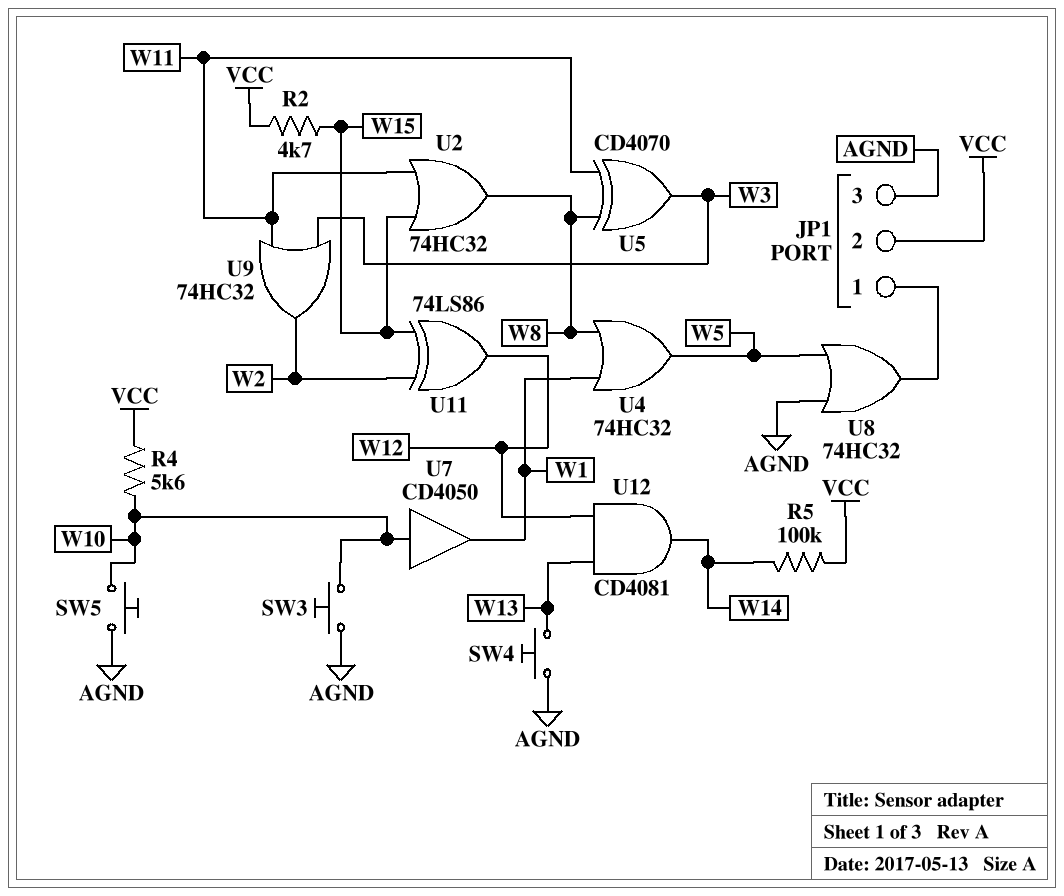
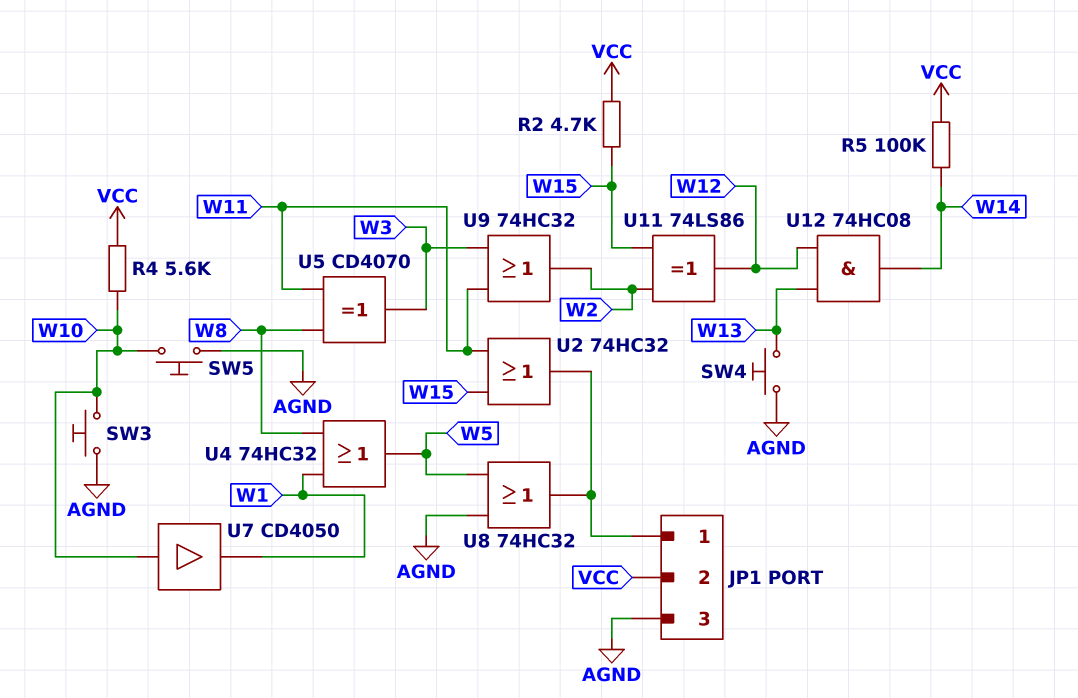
U2: OR 74HC32 (in W11, in W15, out W8) -> OR 74HC32 (in W11, in W15, out JP1/1)
U12: AND CD4081 (in W12, in W13, out W14) -> AND 74HC08 (in W12, in W13, out W14)

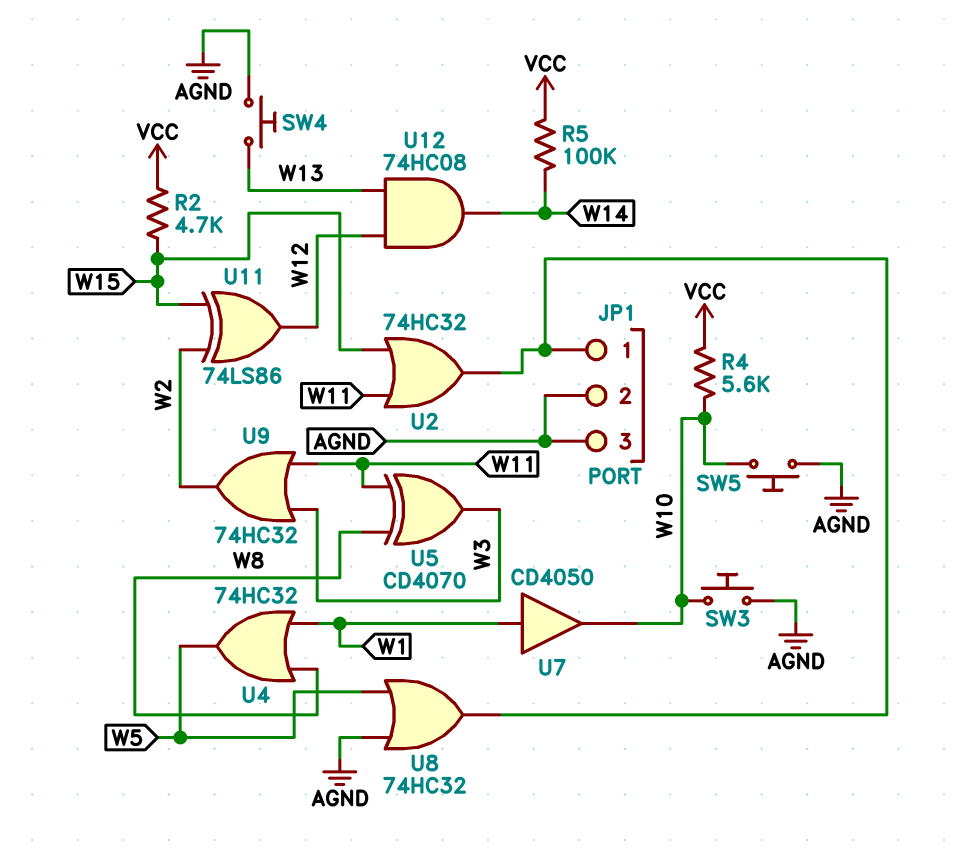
JP1 pin 2: VCC -> AGND
U7: buffer CD4050 (in W10, out W1) -> buffer CD4050 (in W1, out W10)

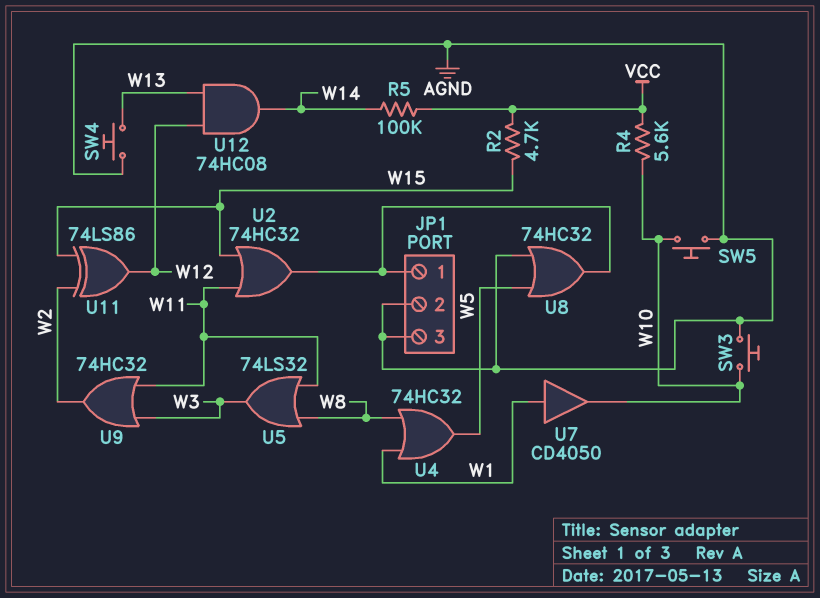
U5: XOR CD4070 (in W8, in W11, out W3) -> OR 74LS32 (in W8, in W11, out W3)

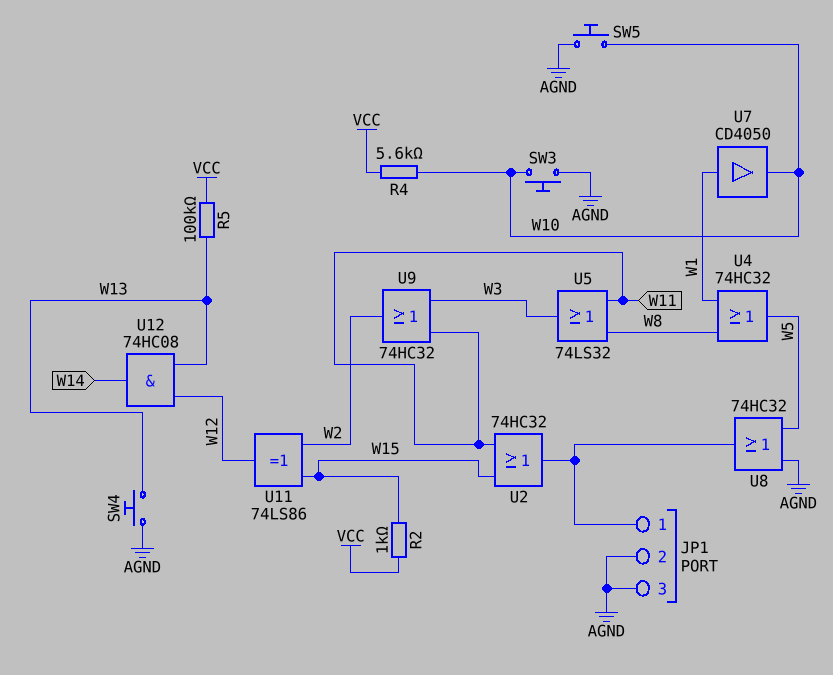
R2: 4.7k (VCC, W15) -> 1k (VCC, W15)
R5: 100k (VCC, W14) -> 100k (VCC, W13)

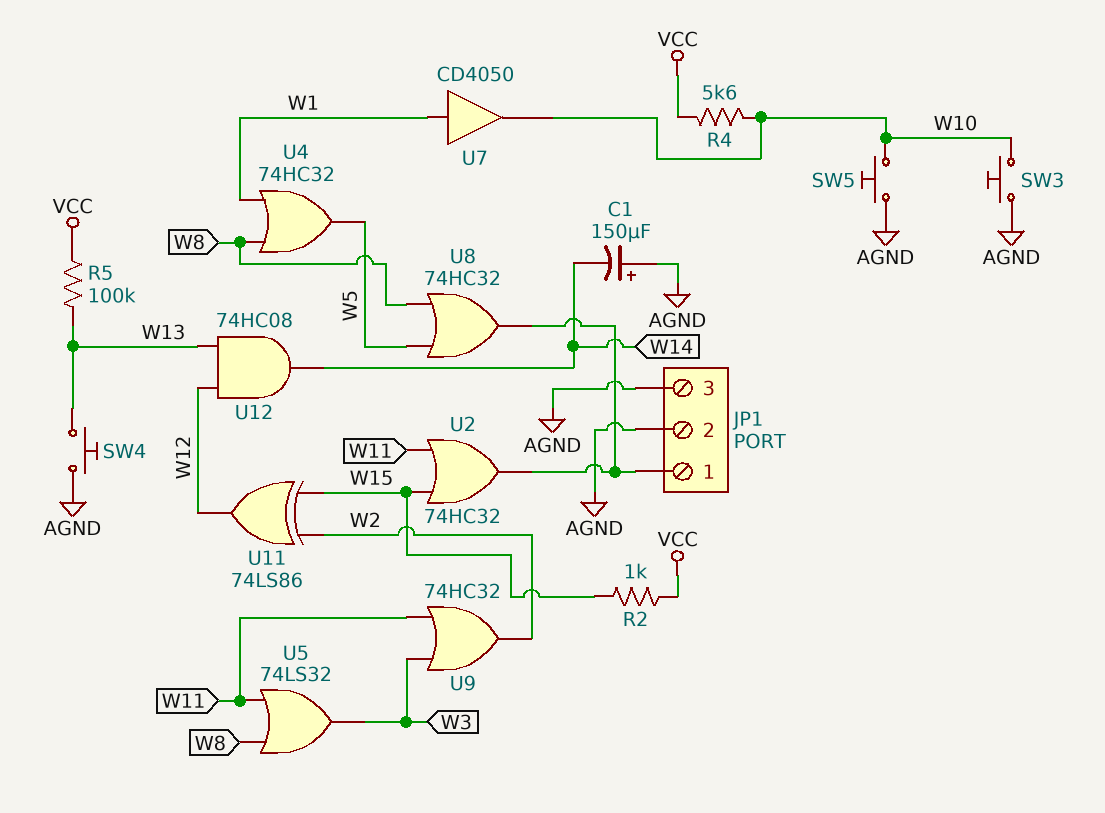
C1: none -> 150uF (plus AGND, minus W14)
U8: OR 74HC32 (in AGND, in W5, out JP1/1) -> OR 74HC32 (in W5, in W8, out JP1/1)

